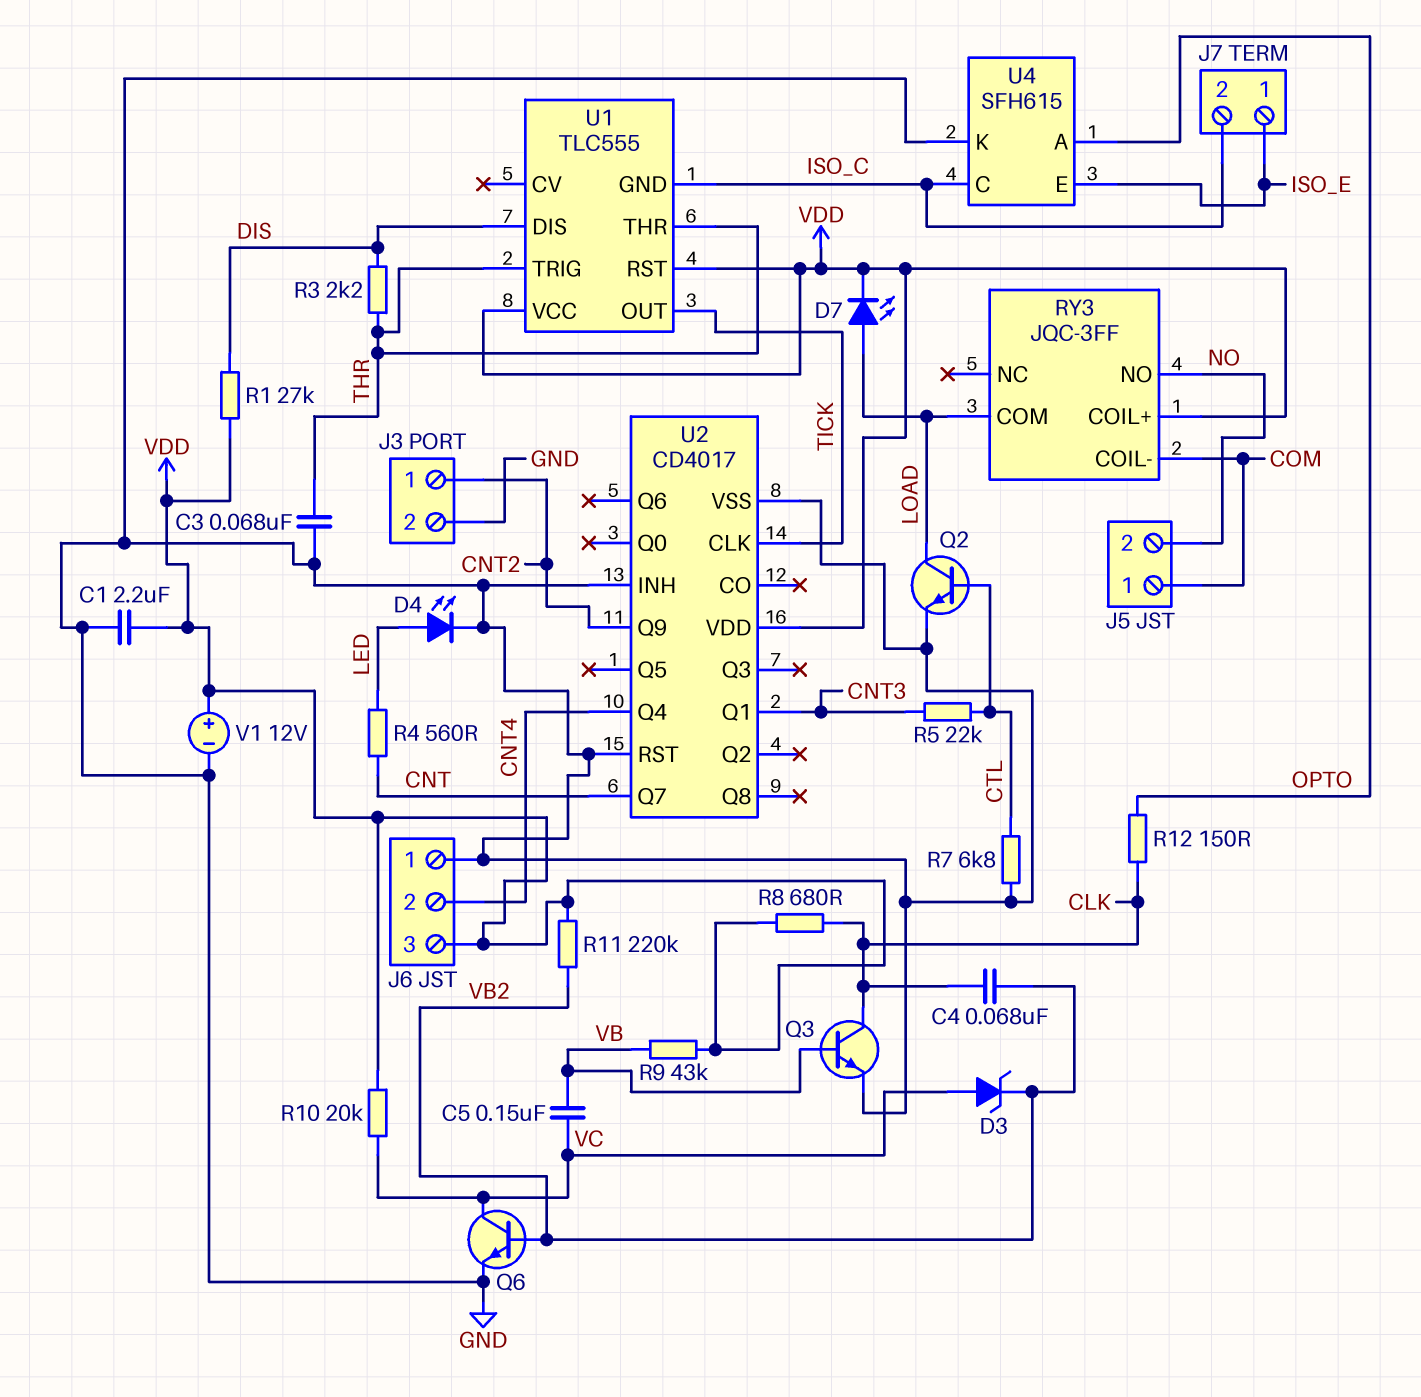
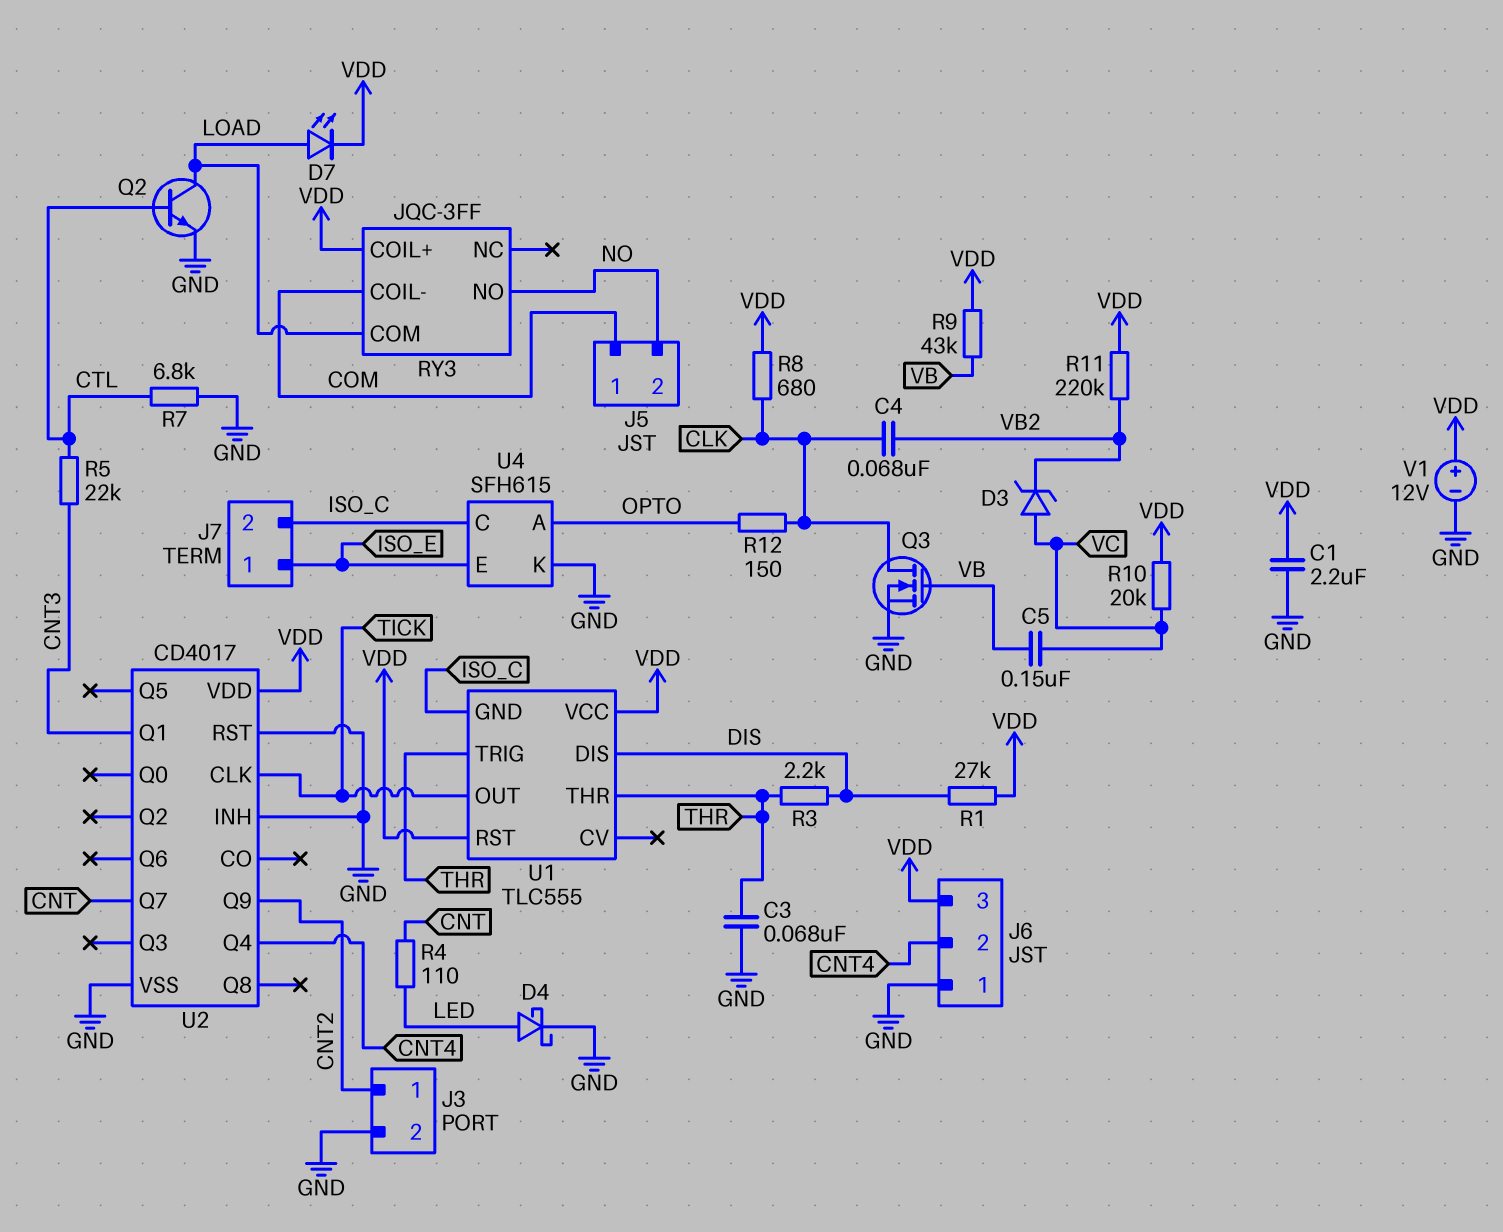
D4: LED (A LED, K GND) -> schottky (A LED, K GND)
Q3: NPN (B VB, C CLK, E GND) -> NMOS (G VB, D CLK, S GND)
Q6: NPN (B VB2, C VC, E GND) -> none
R4: 560 (CNT, LED) -> 110 (CNT, LED)

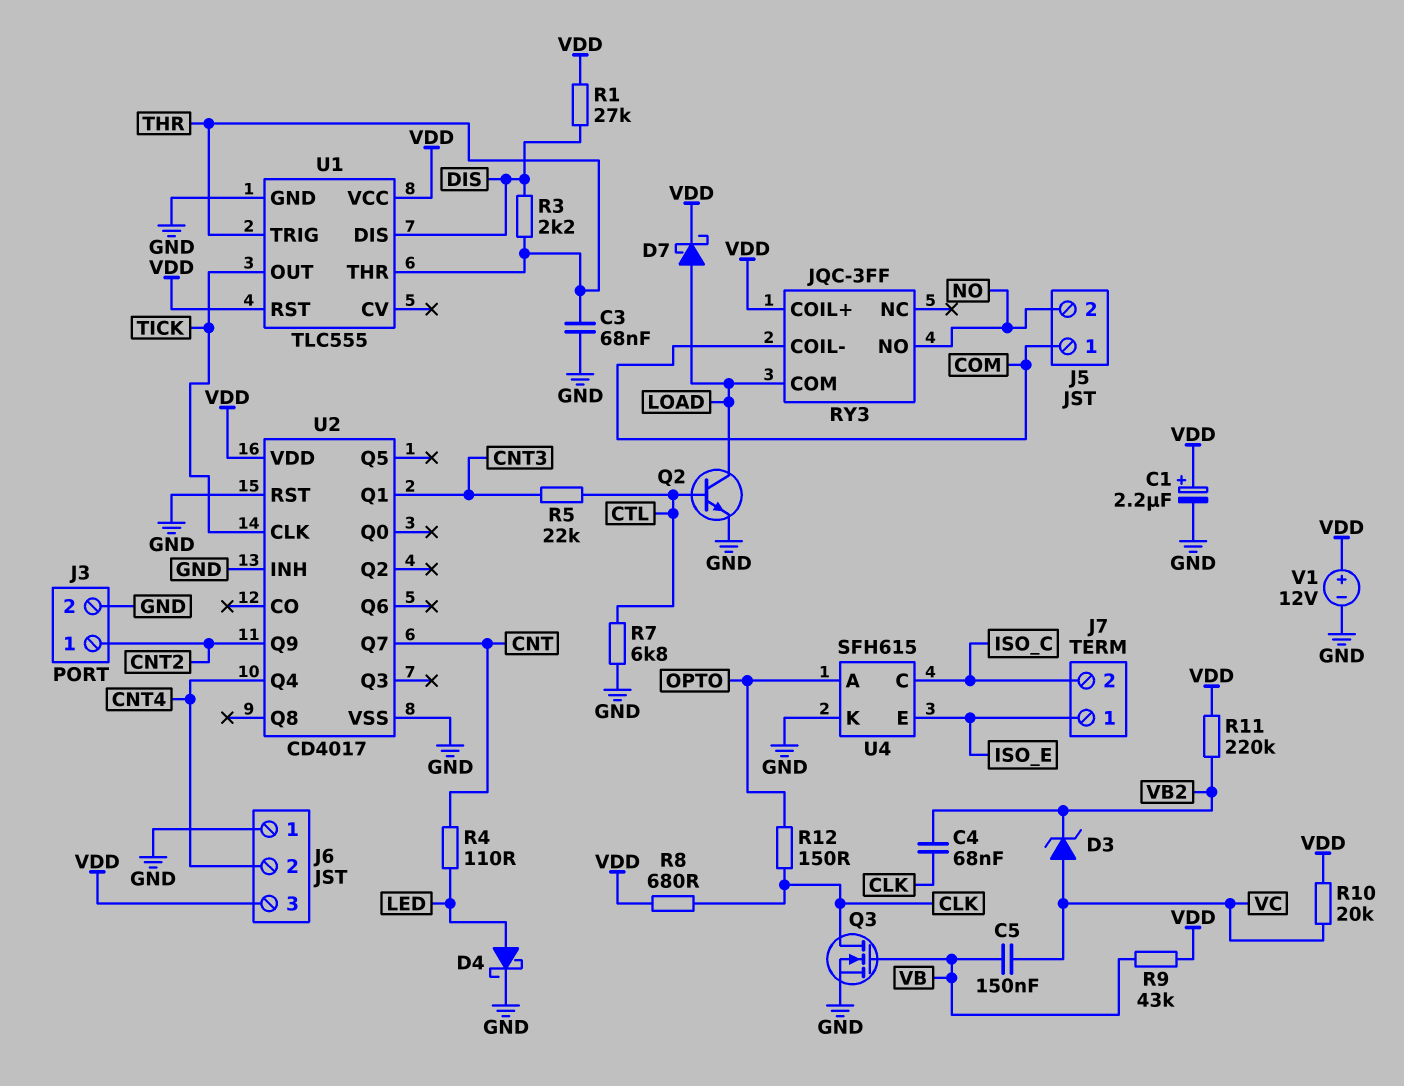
C1: 2.2uF (GND, VDD) -> 2.2uF (plus VDD, minus GND)
D7: LED (A LOAD, K VDD) -> schottky (A LOAD, K VDD)
U1 pin GND: ISO_C -> GND

